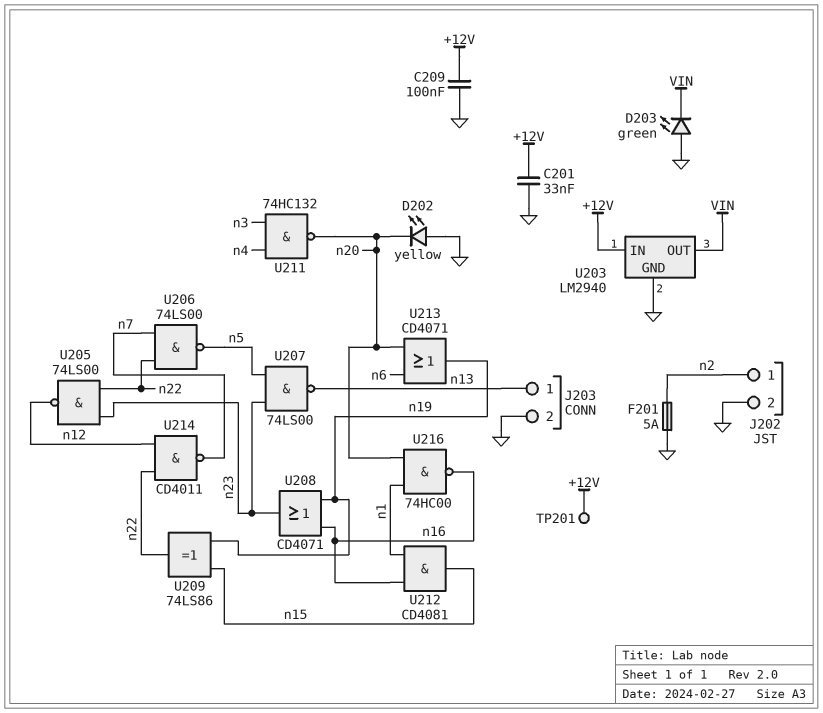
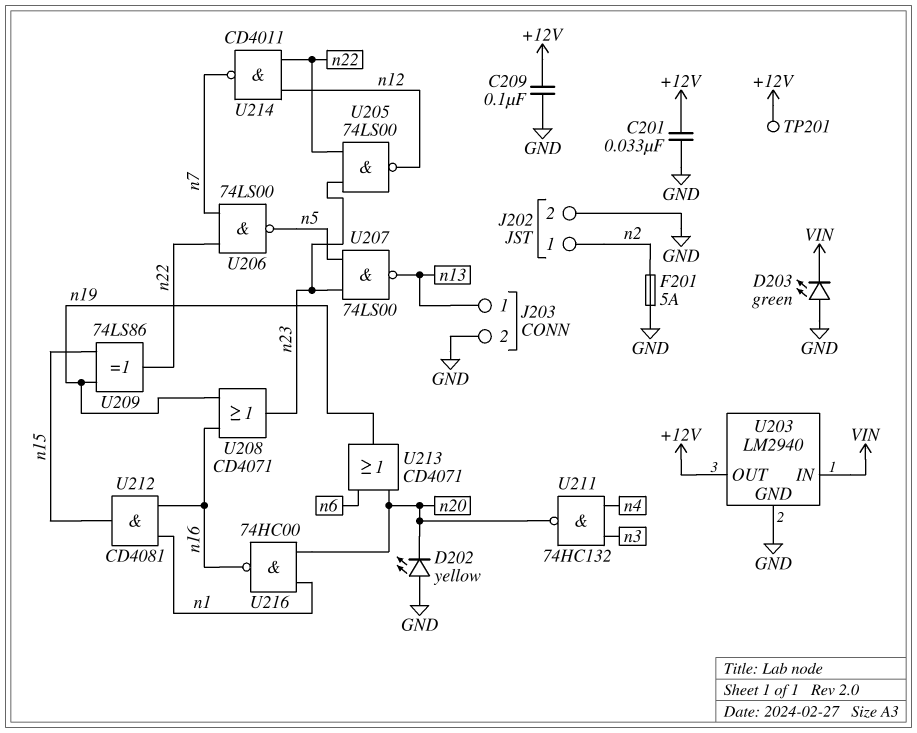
U203 pin IN: +12V -> VIN
U203 pin OUT: VIN -> +12V

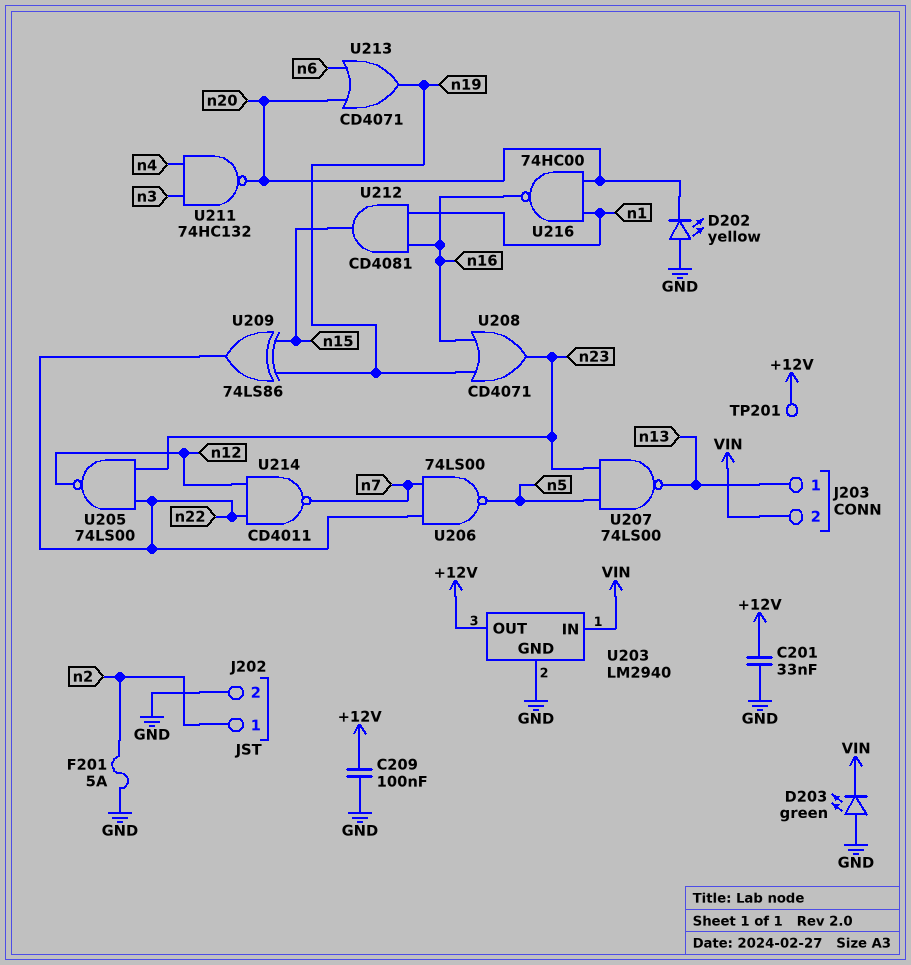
J203 pin 2: GND -> VIN

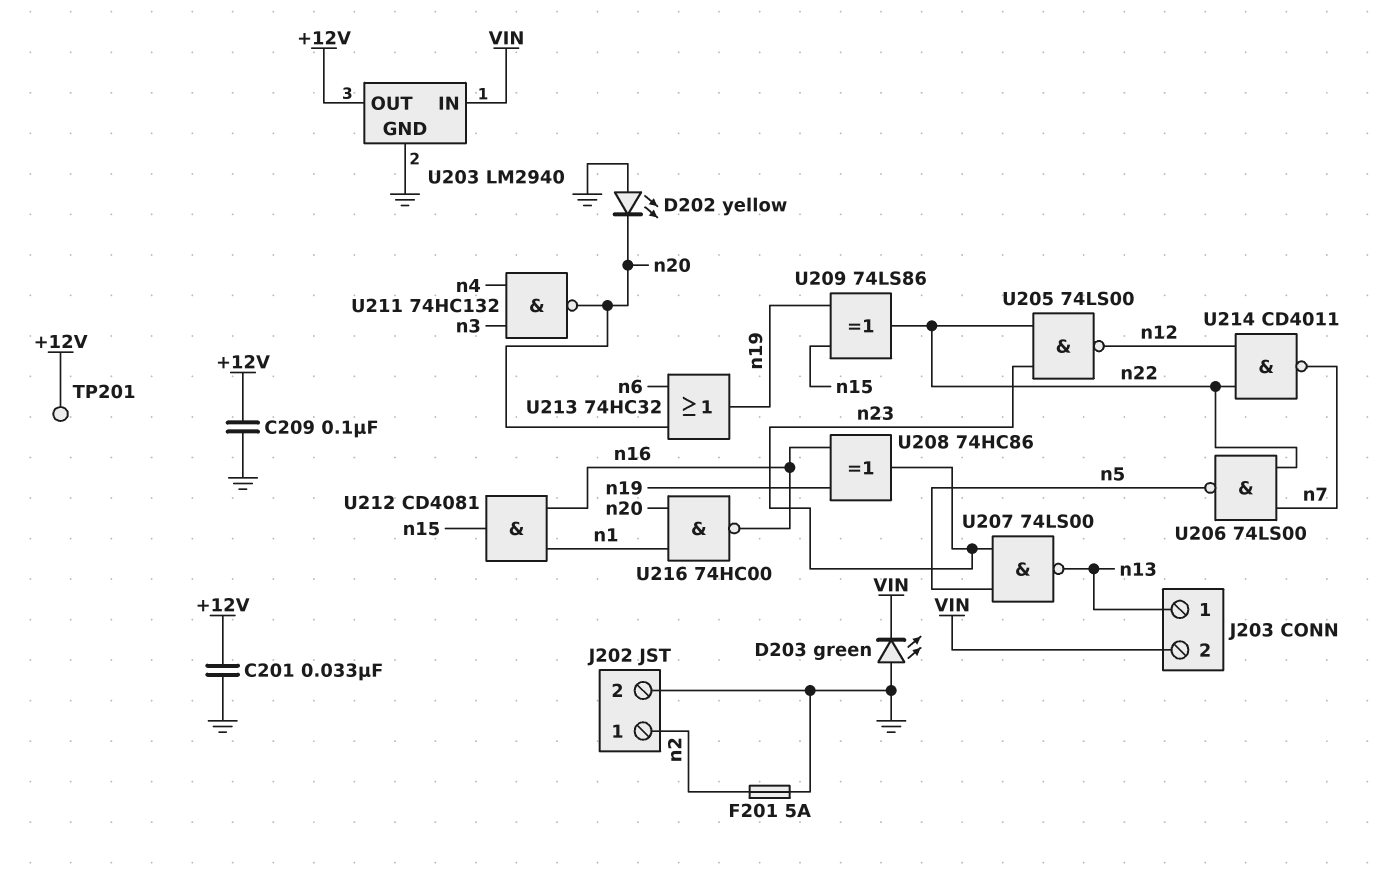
U208: OR CD4071 (in n16, in n19, out n23) -> XOR 74HC86 (in n16, in n19, out n23)
U213: OR CD4071 (in n6, in n20, out n19) -> OR 74HC32 (in n6, in n20, out n19)

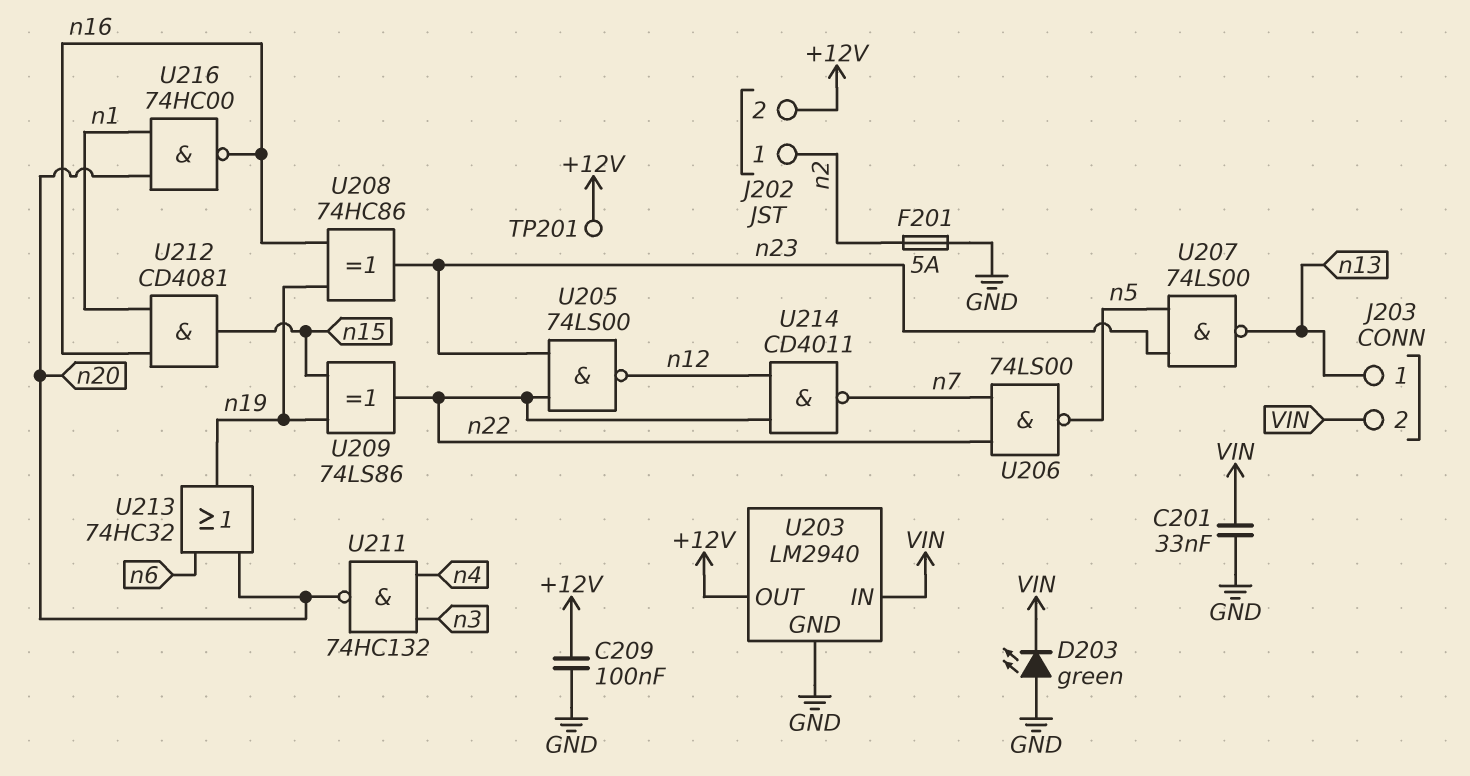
C201: 33nF (+12V, GND) -> 33nF (GND, VIN)
D202: LED yellow (A GND, K n20) -> none
J202 pin 2: GND -> +12V

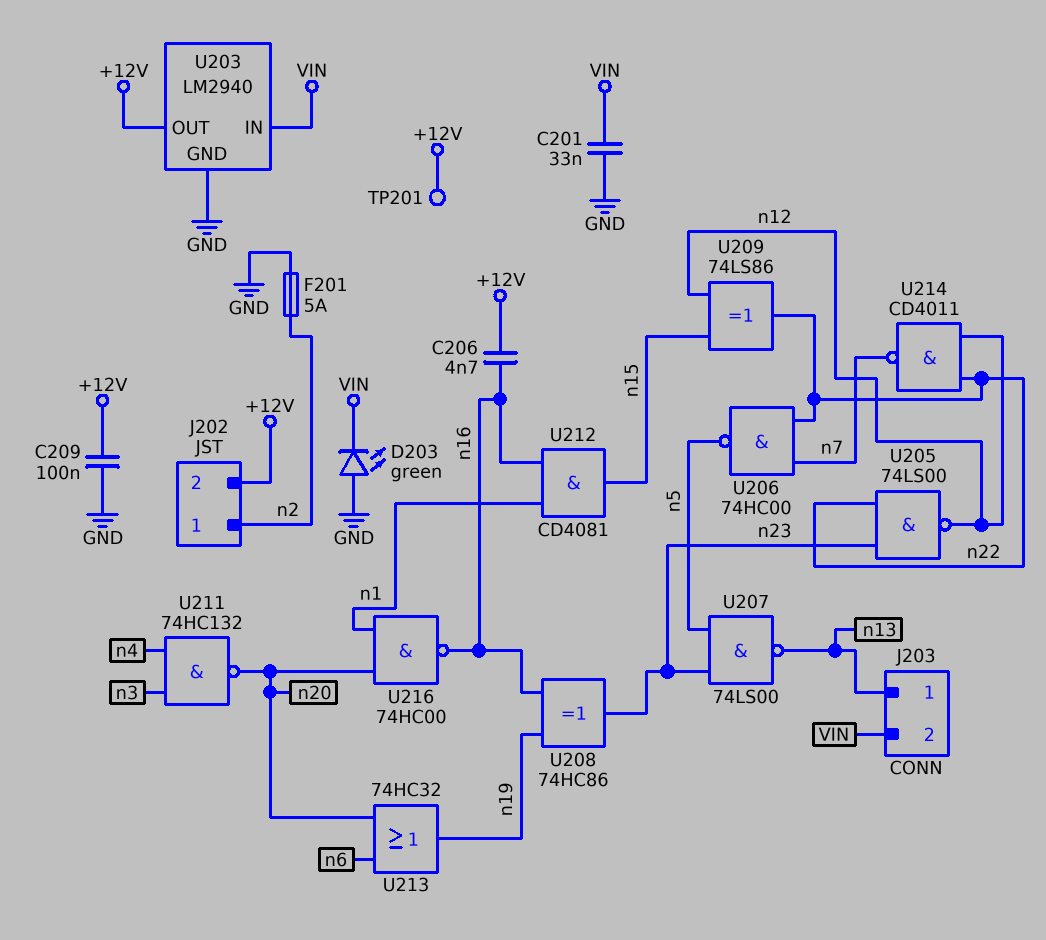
C206: none -> 4.7nF (+12V, n16)
U206: NAND 74LS00 (in n7, in n22, out n5) -> NAND 74HC00 (in n7, in n22, out n5)
U209: XOR 74LS86 (in n15, in n19, out n22) -> XOR 74LS86 (in n12, in n15, out n22)

